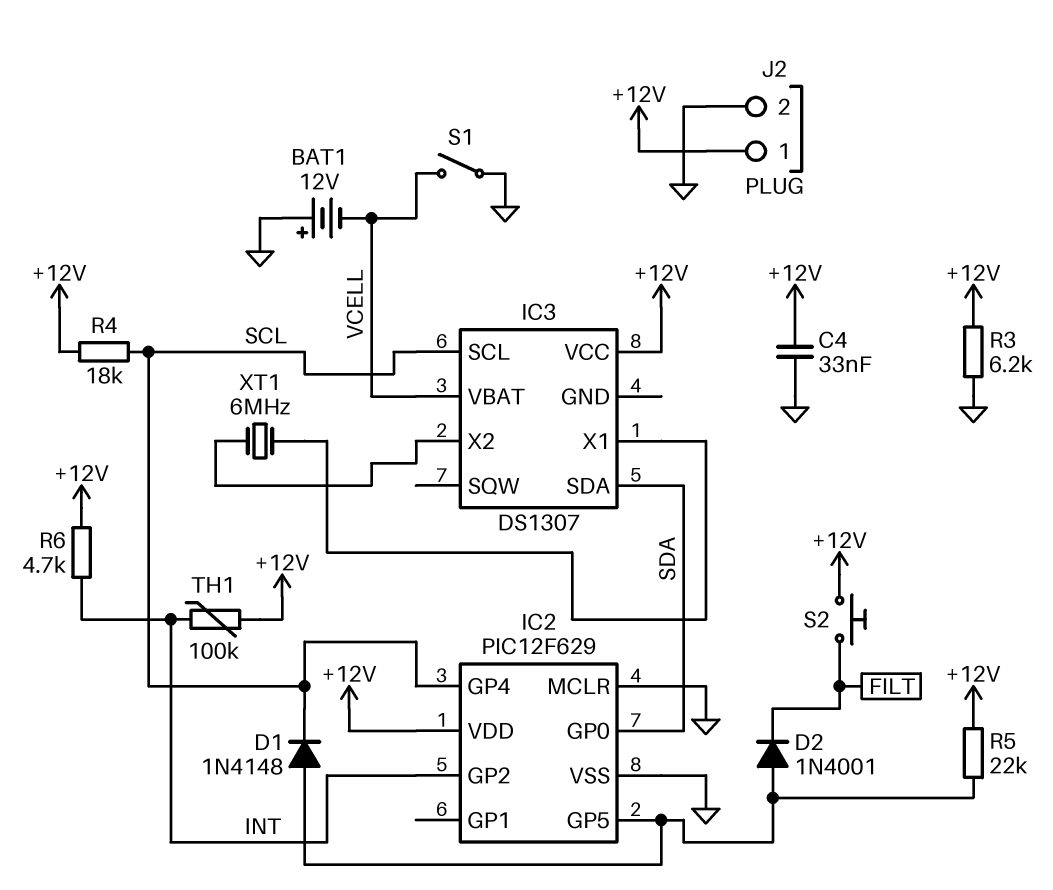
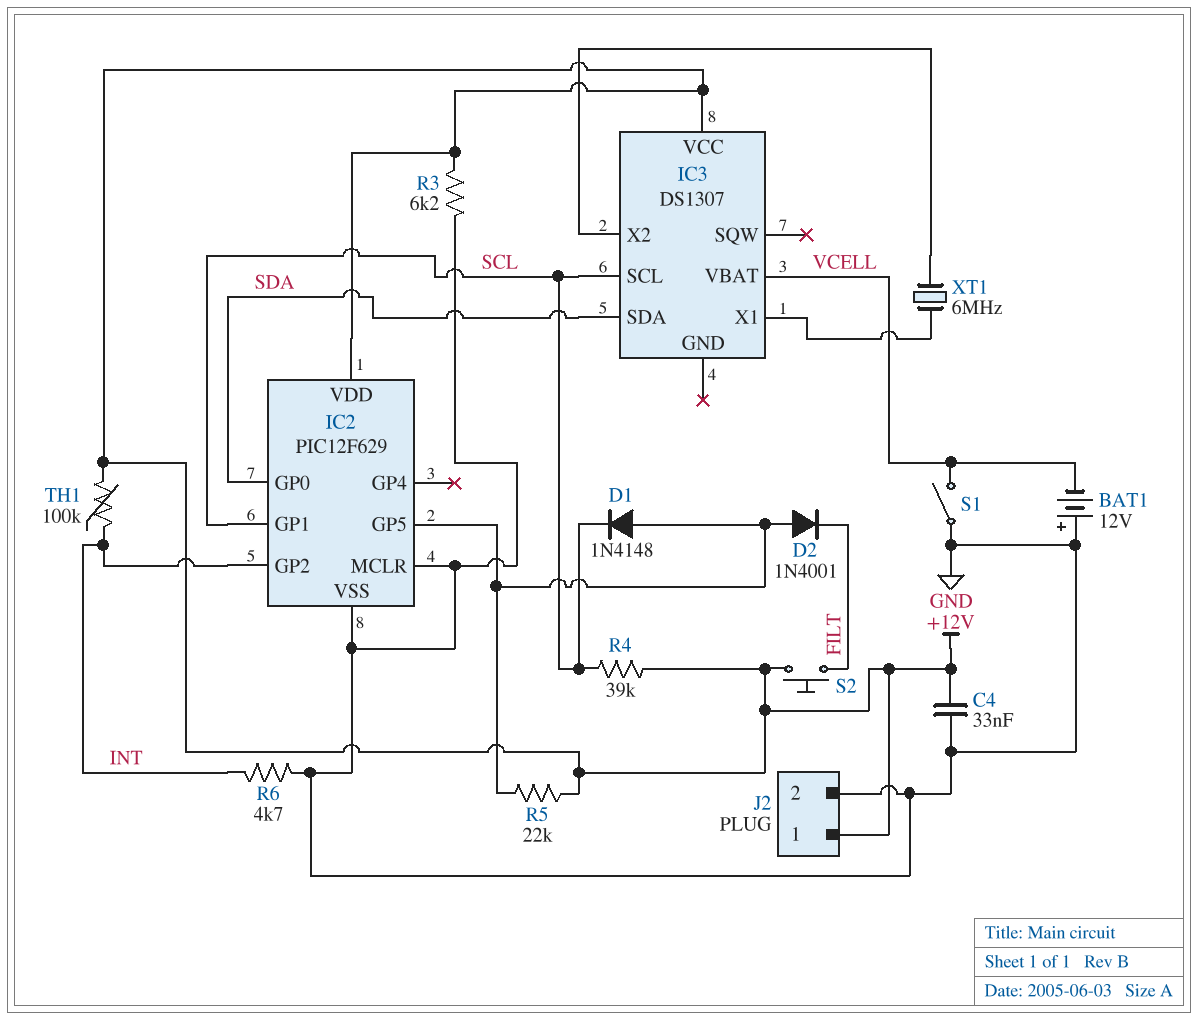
IC2 pin GP1: none -> SCL
IC2 pin GP4: SCL -> none
R4: 18k (+12V, SCL) -> 39k (+12V, SCL)
R6: 4.7k (+12V, INT) -> 4.7k (GND, INT)

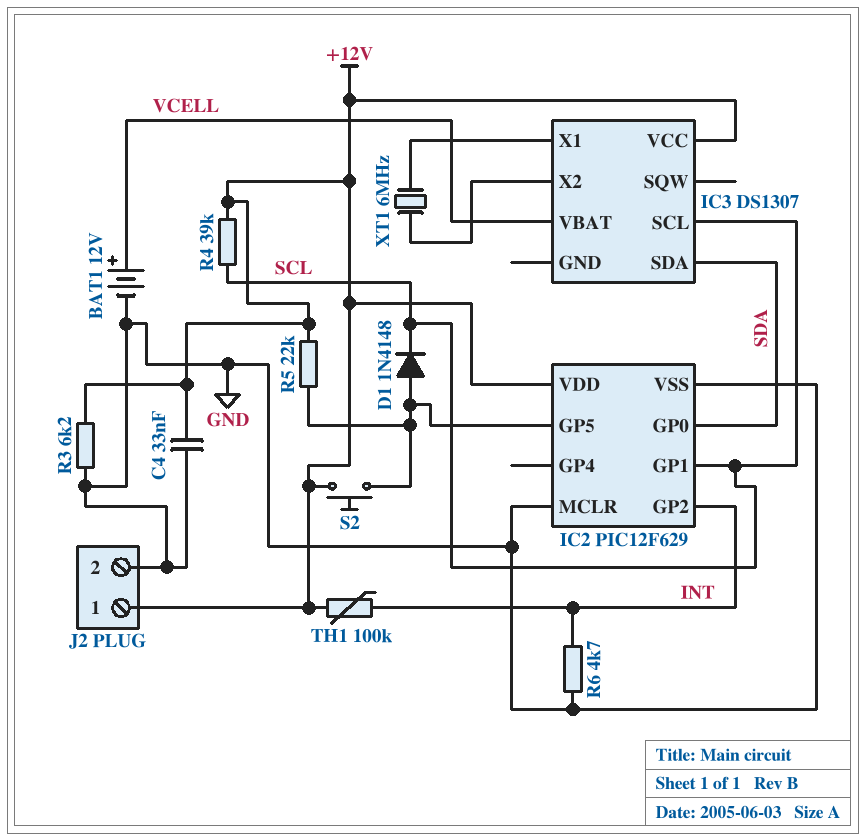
BAT1: 12V (plus GND, minus VCELL) -> 12V (plus VCELL, minus GND)
D2: diode 1N4001 (A IC2/GP5, K FILT) -> none
S1: switch (GND, VCELL) -> none
S2: button (+12V, FILT) -> button (+12V, IC2/GP5)

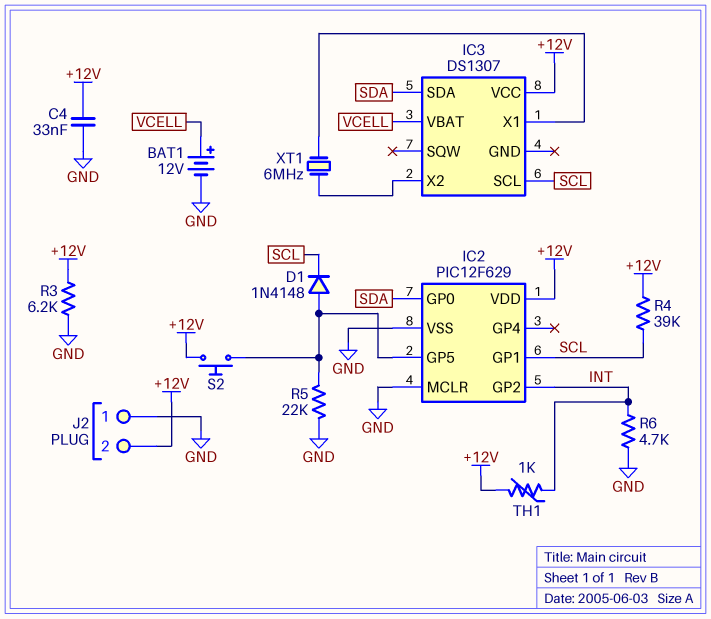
J2 pin 1: +12V -> GND
J2 pin 2: GND -> +12V
R5: 22k (+12V, IC2/GP5) -> 22k (GND, IC2/GP5)
TH1: 100k (+12V, INT) -> 1k (+12V, INT)

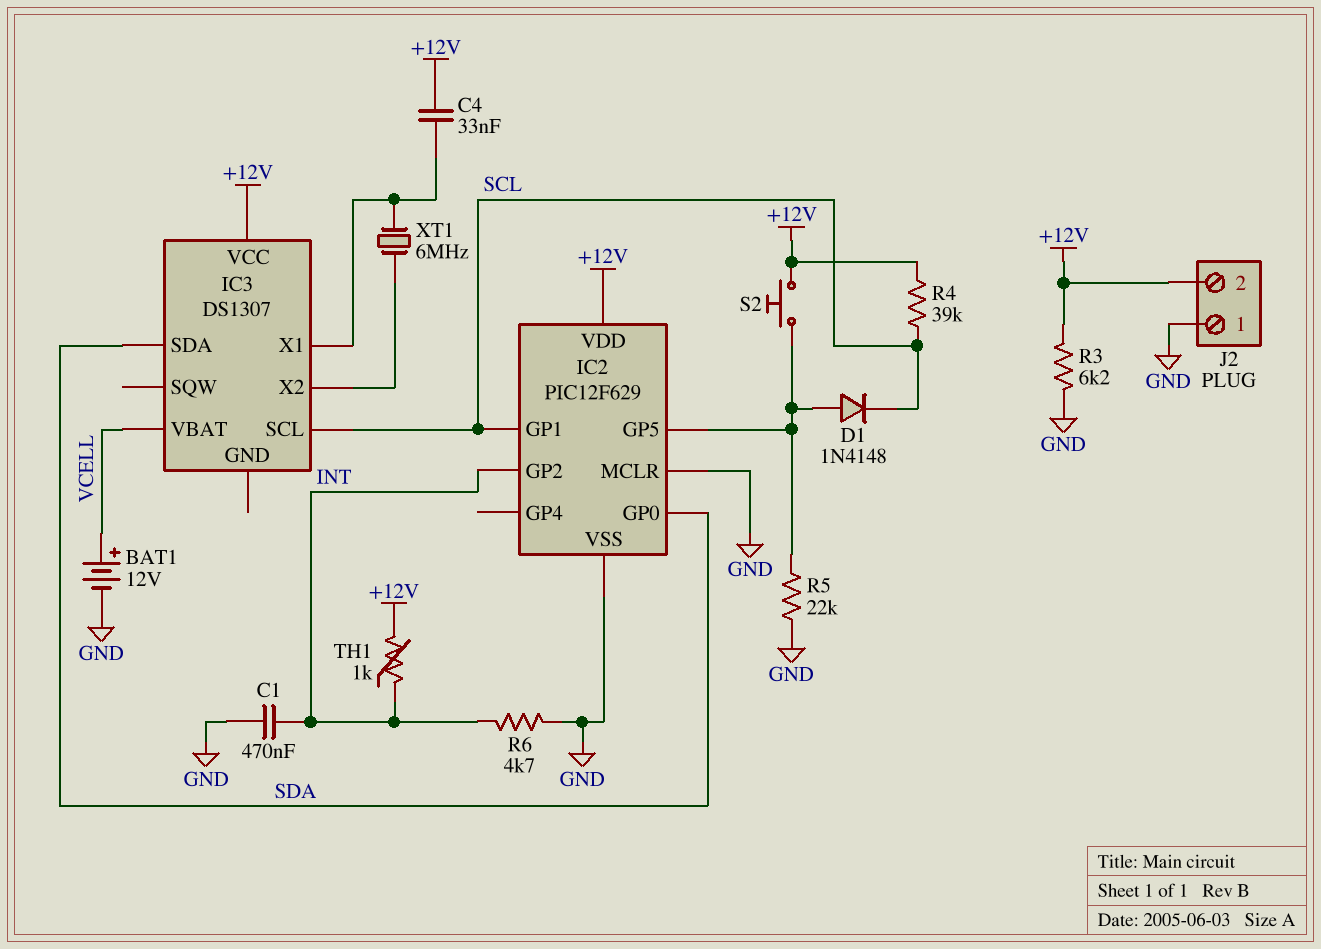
C1: none -> 470nF (GND, INT)
C4: 33nF (+12V, GND) -> 33nF (+12V, IC3/X1)

